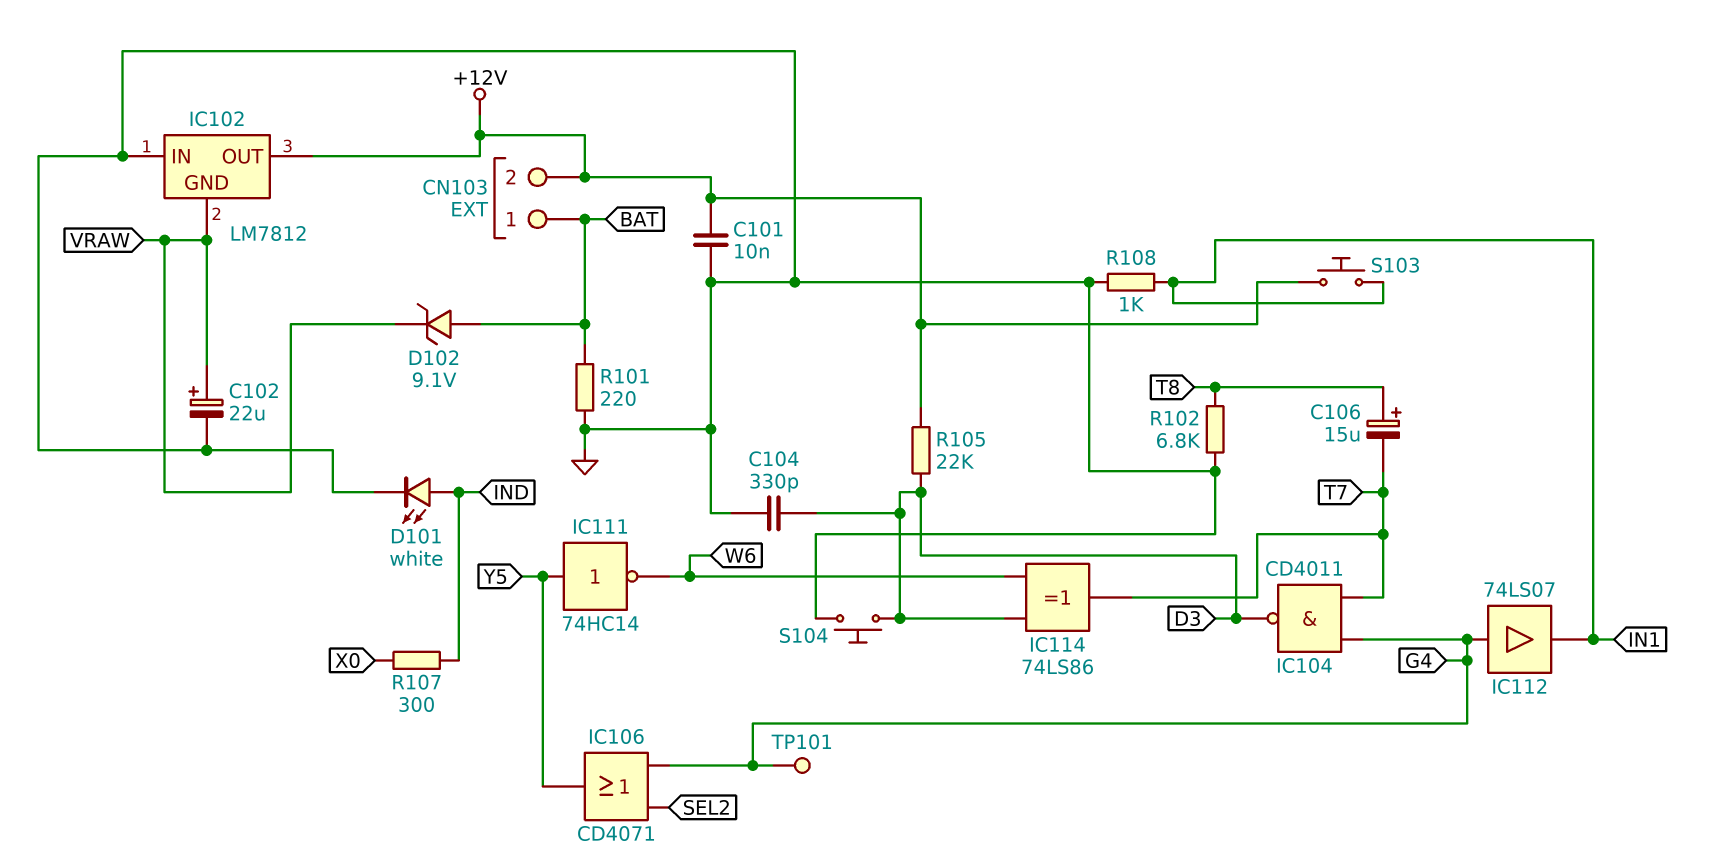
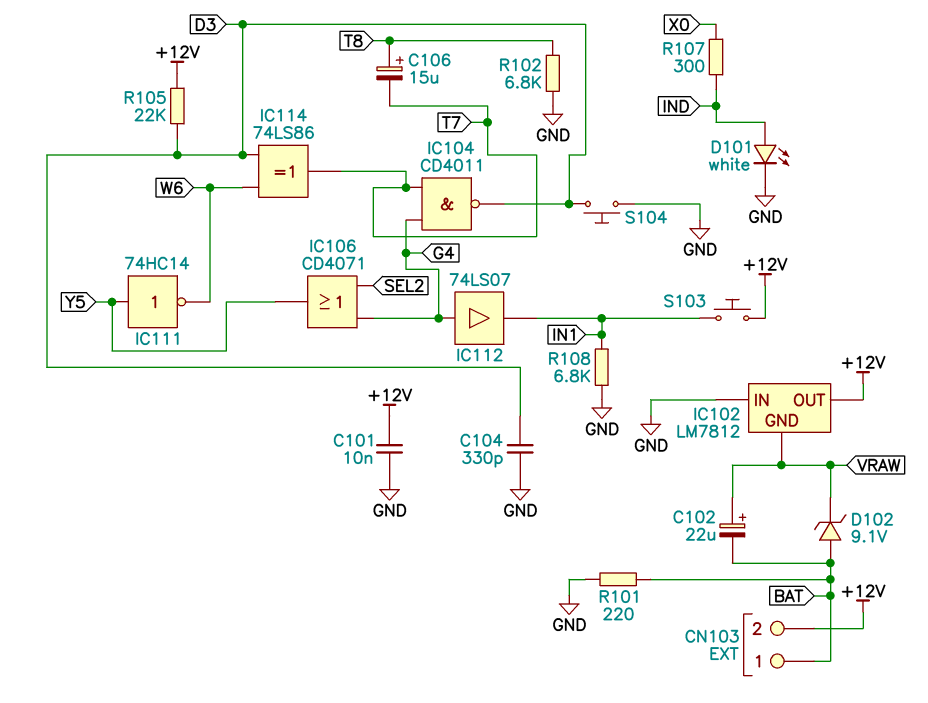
C102: 22uF (plus VRAW, minus GND) -> 22uF (plus VRAW, minus BAT)
R108: 1k (GND, IN1) -> 6.8k (GND, IN1)
TP101: test point (G4) -> none

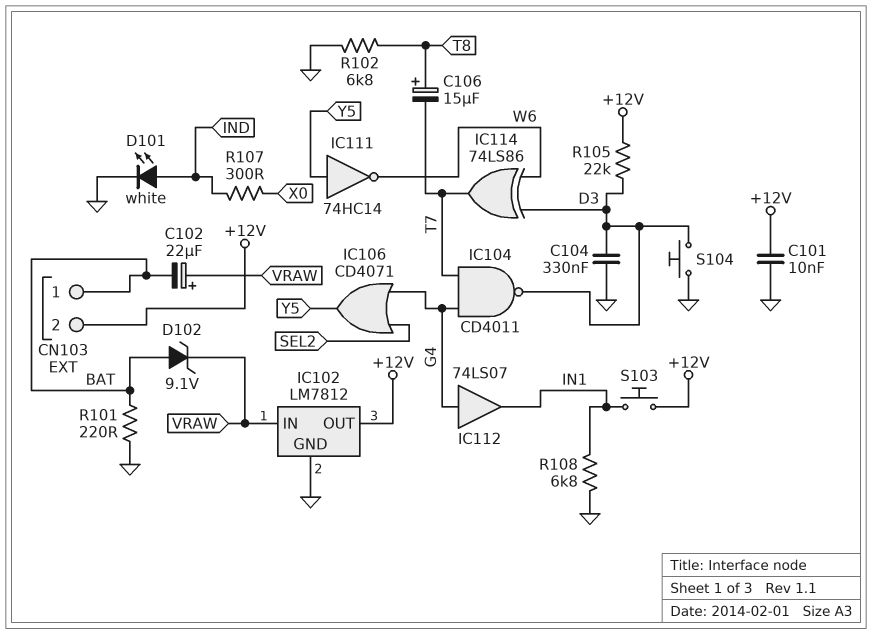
C104: 330pF (D3, GND) -> 330nF (D3, GND)
IC102 pin GND: VRAW -> GND
IC102 pin IN: GND -> VRAW

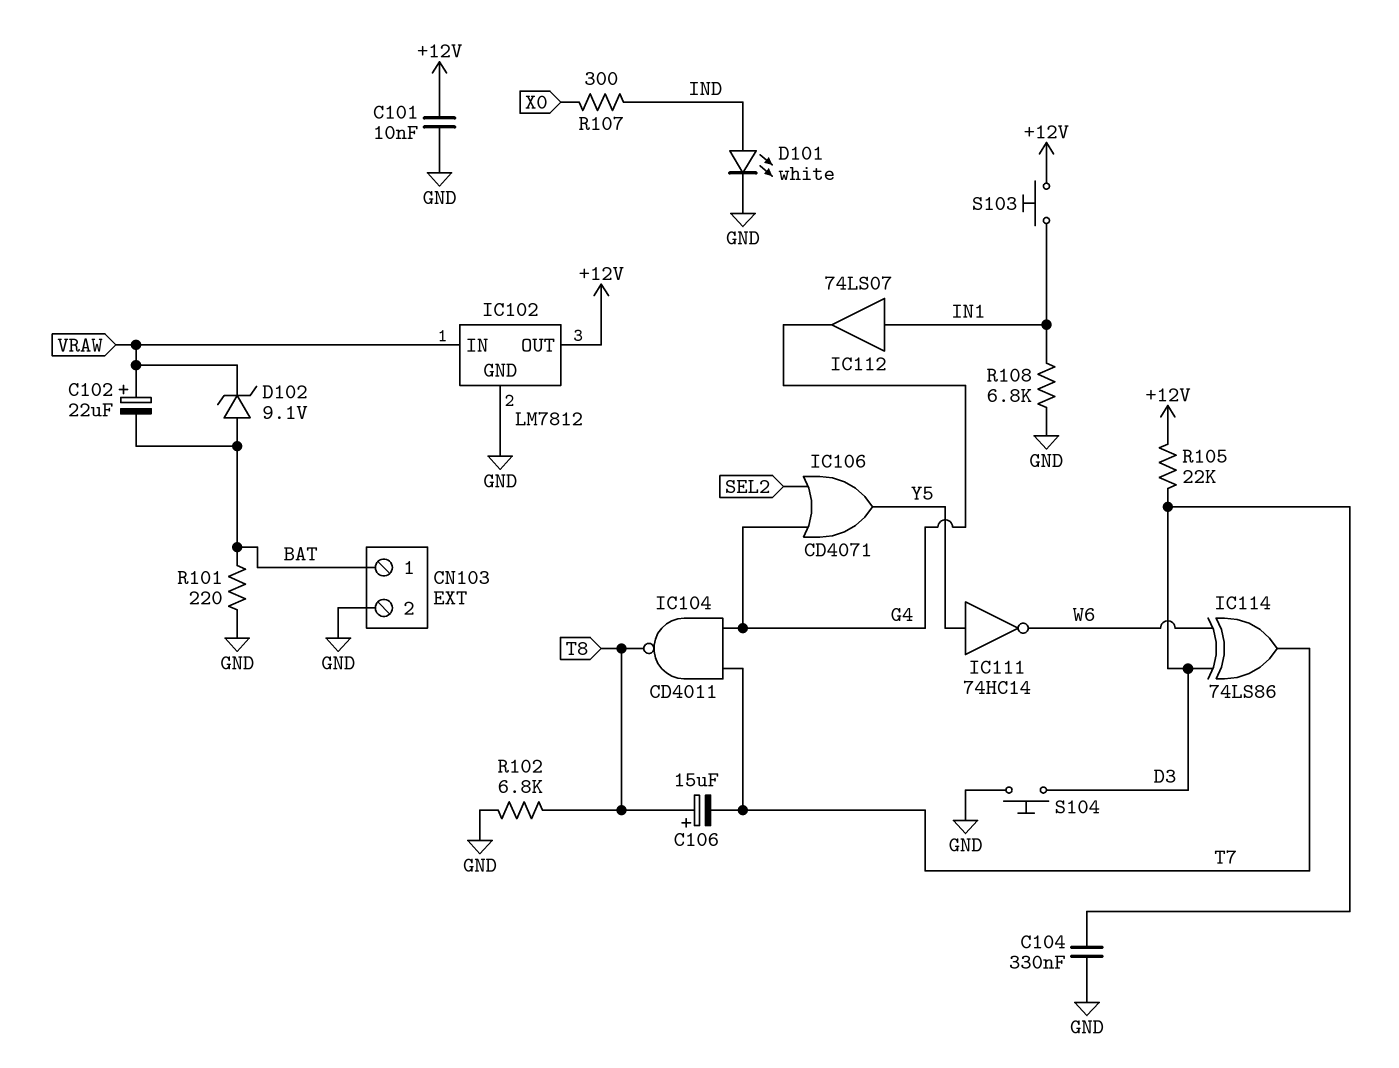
CN103 pin 2: +12V -> GND
IC104: NAND CD4011 (in G4, in T7, out D3) -> NAND CD4011 (in G4, in T7, out T8)
IC112: buffer 74LS07 (in G4, out IN1) -> buffer 74LS07 (in IN1, out G4)

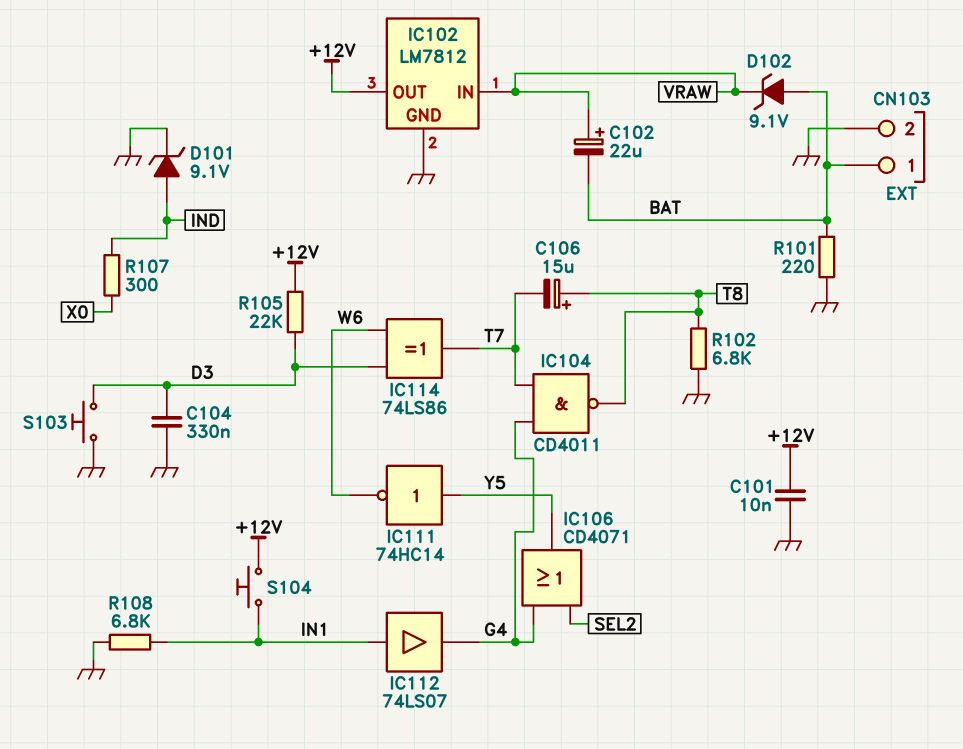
D101: LED white (A IND, K GND) -> zener 9.1V (A IND, K GND)
S103: button (+12V, IN1) -> button (D3, GND)
S104: button (D3, GND) -> button (+12V, IN1)

